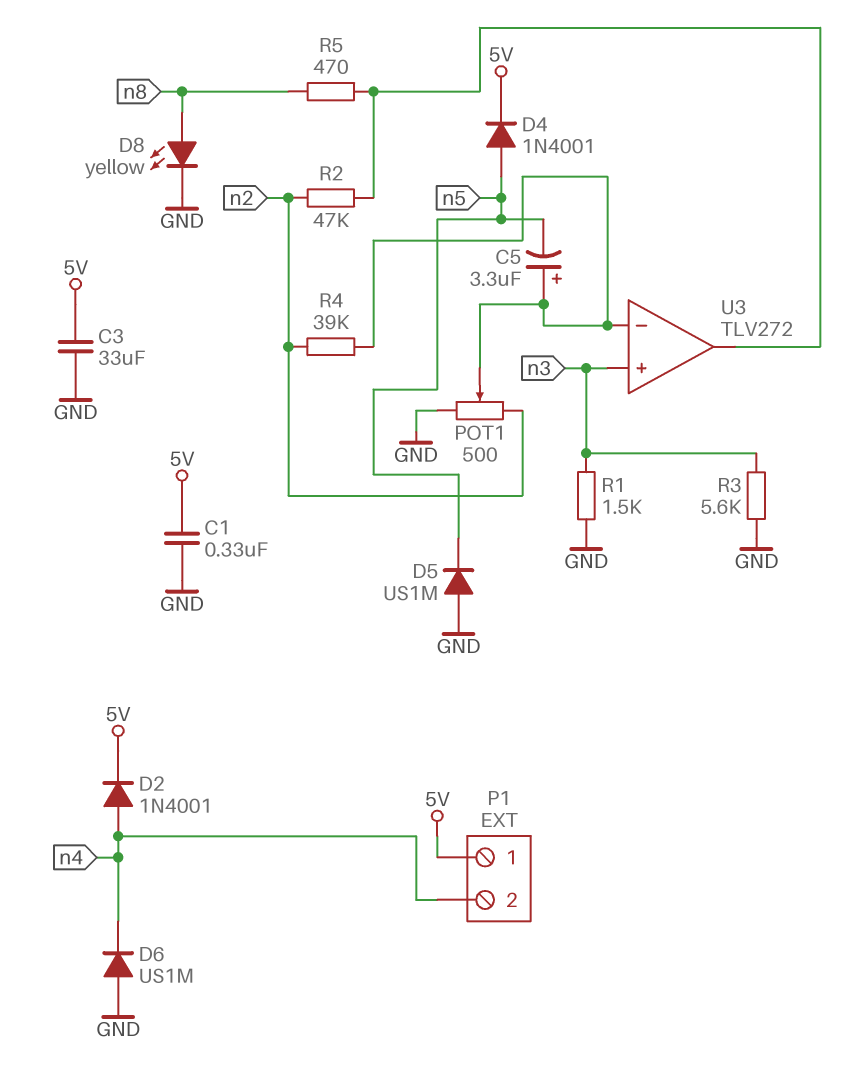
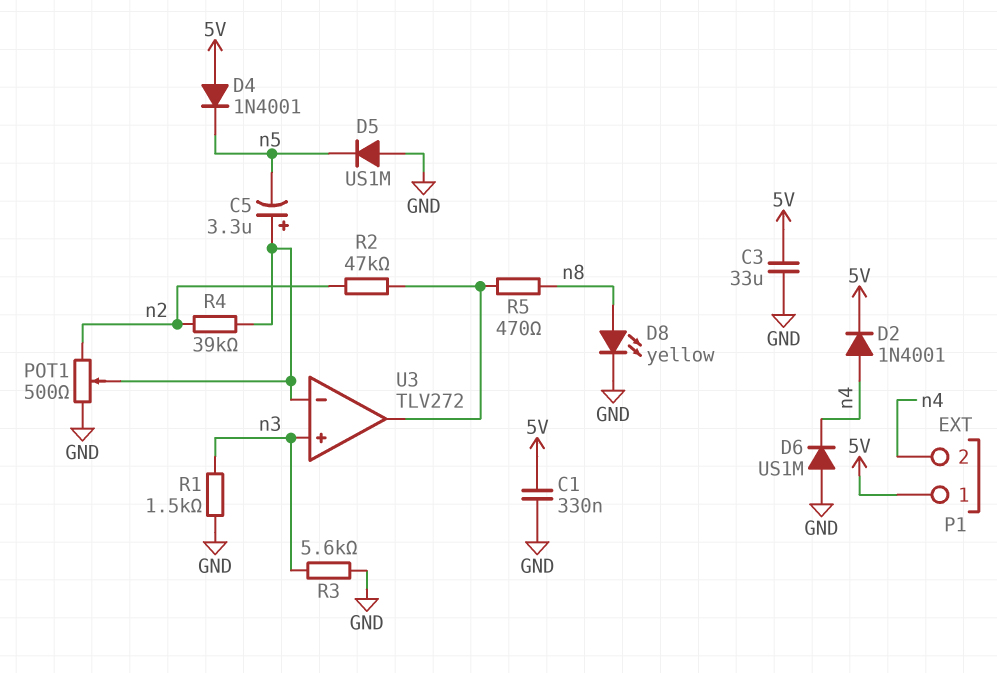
D4: diode 1N4001 (A n5, K 5V) -> diode 1N4001 (A 5V, K n5)

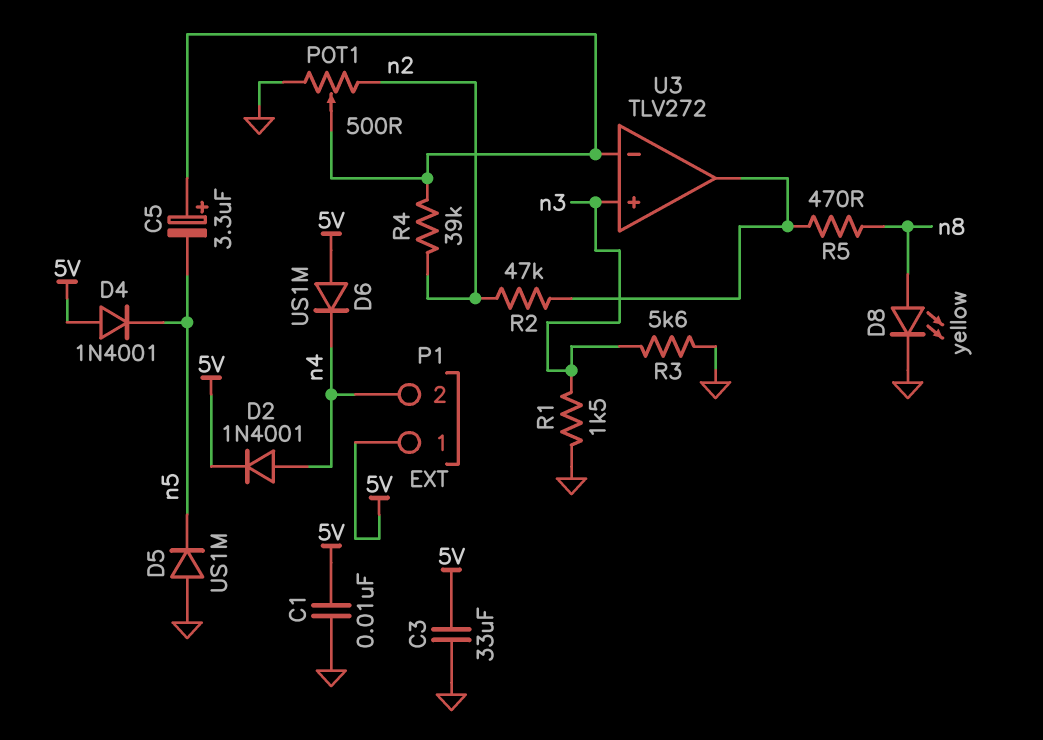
C1: 330nF (5V, GND) -> 10nF (5V, GND)
D6: diode US1M (A GND, K n4) -> diode US1M (A 5V, K n4)

